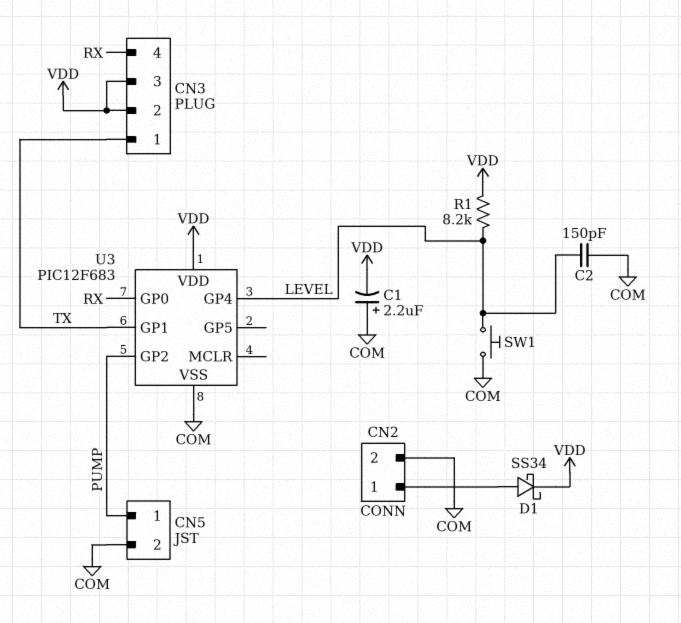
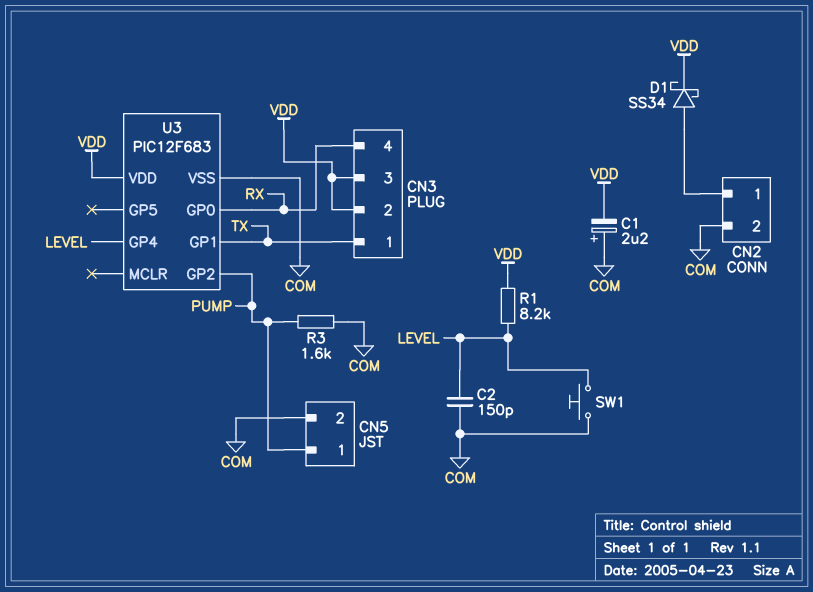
R3: none -> 1.6k (COM, PUMP)

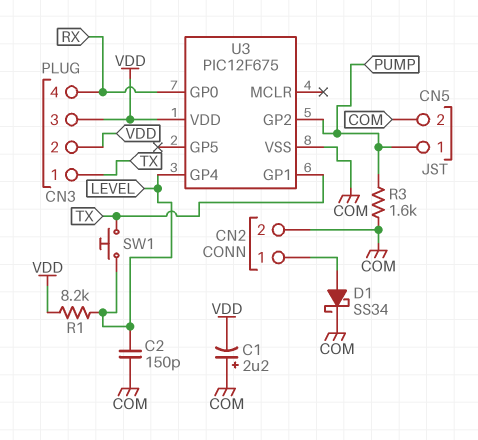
D1: schottky SS34 (A CN2/1, K VDD) -> schottky SS34 (A CN2/1, K COM)
SW1: button (COM, LEVEL) -> button (LEVEL, TX)
U3: PIC12F683 -> PIC12F675

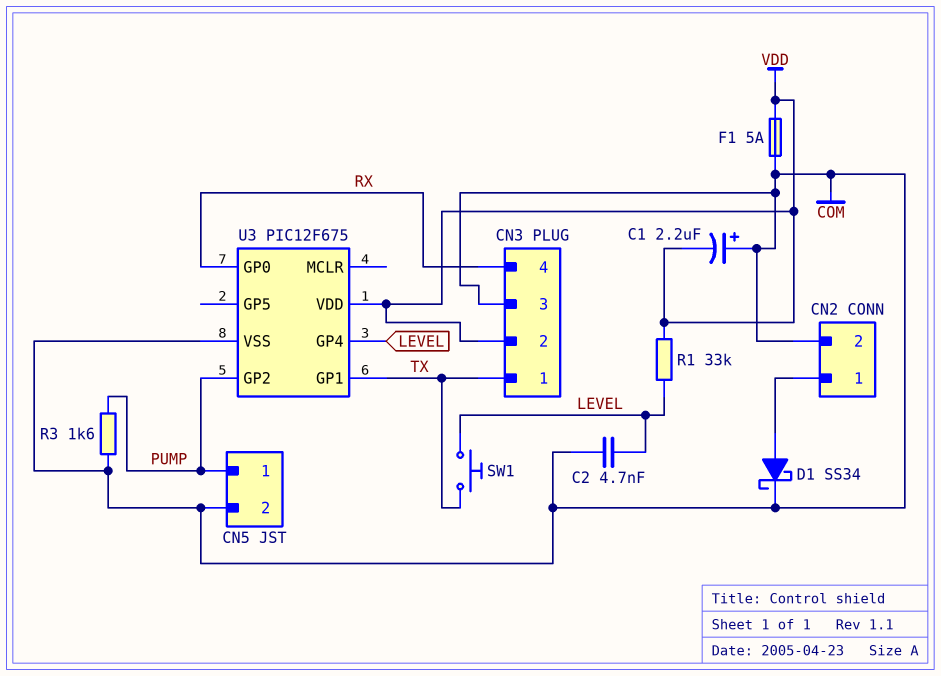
C2: 150pF (COM, LEVEL) -> 4.7nF (COM, LEVEL)
CN3 pin 3: VDD -> COM
F1: none -> 5A (COM, VDD)
R1: 8.2k (LEVEL, VDD) -> 33k (LEVEL, VDD)

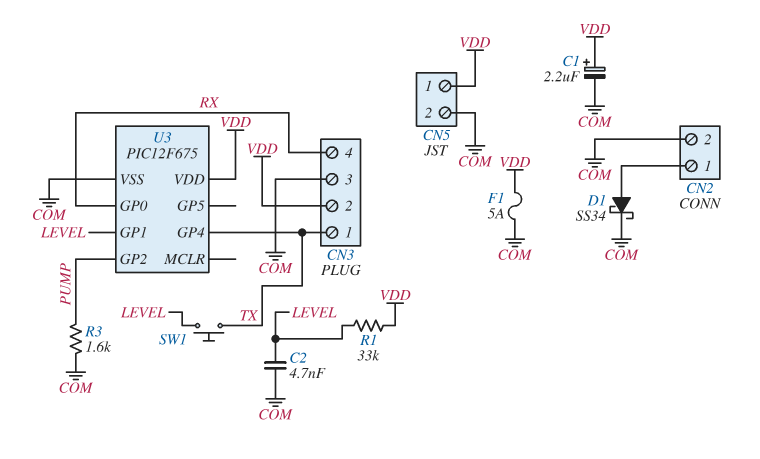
C1: 2.2uF (plus COM, minus VDD) -> 2.2uF (plus VDD, minus COM)
CN5 pin 1: PUMP -> VDD
U3 pin GP1: TX -> LEVEL
U3 pin GP4: LEVEL -> TX

